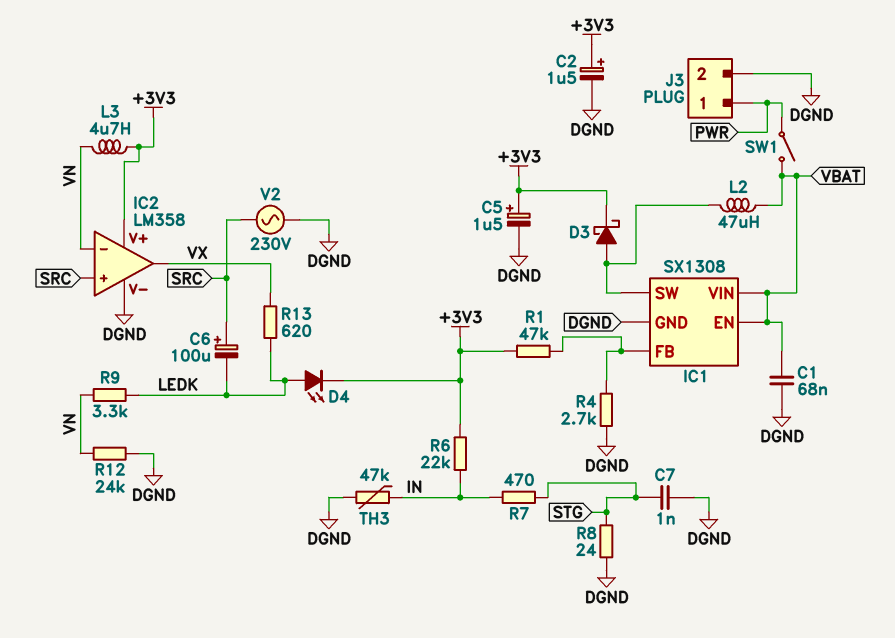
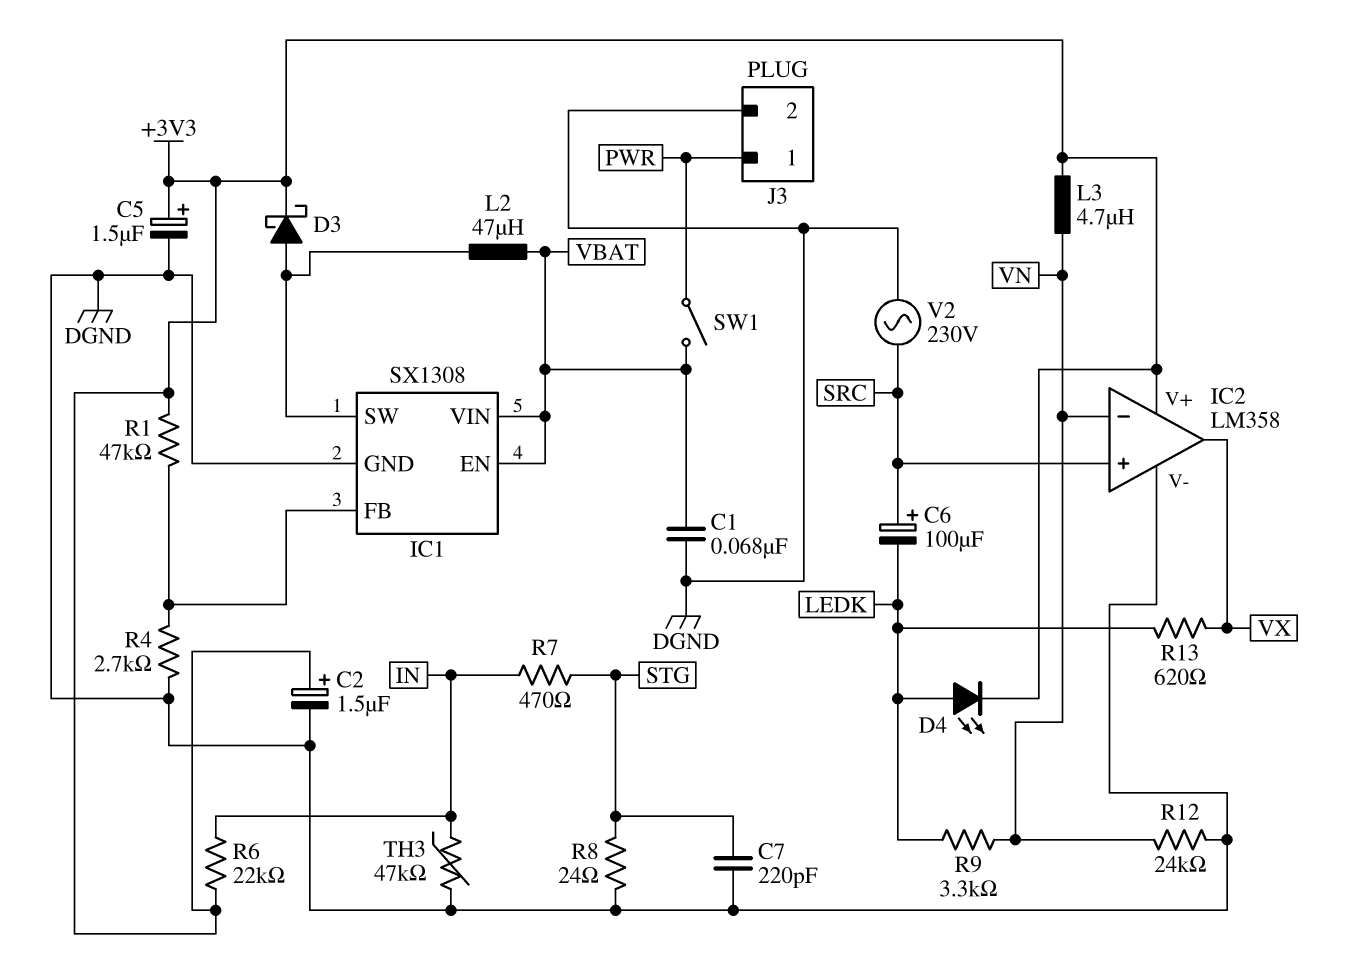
C7: 1nF (DGND, STG) -> 220pF (DGND, STG)

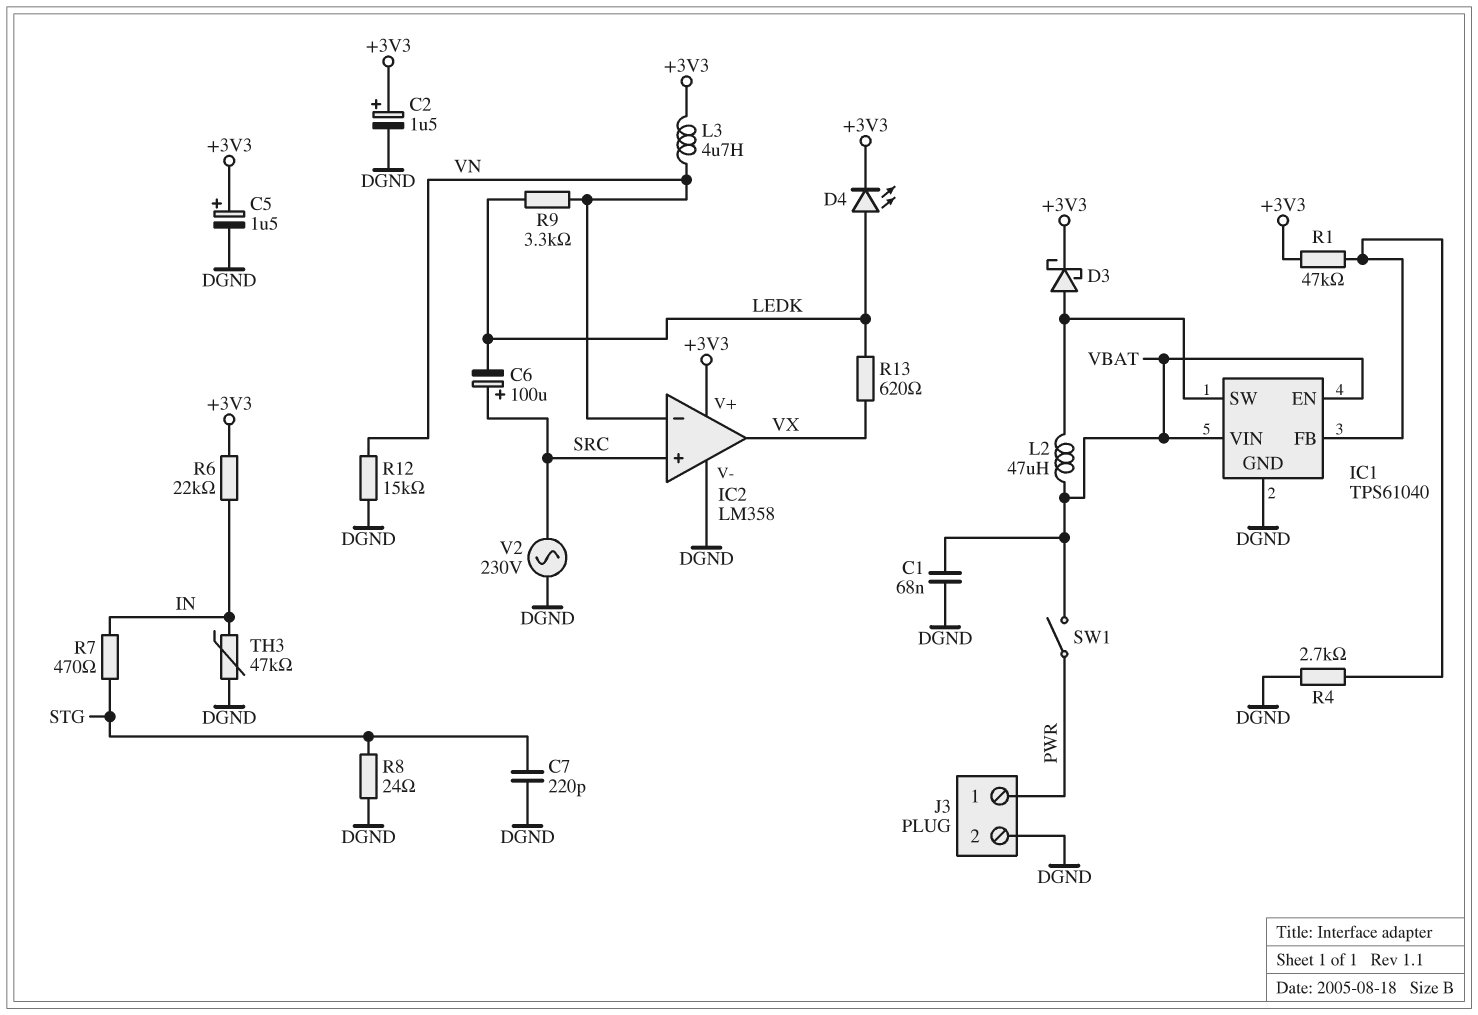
IC1: SX1308 -> TPS61040
R12: 24k (DGND, VN) -> 15k (DGND, VN)

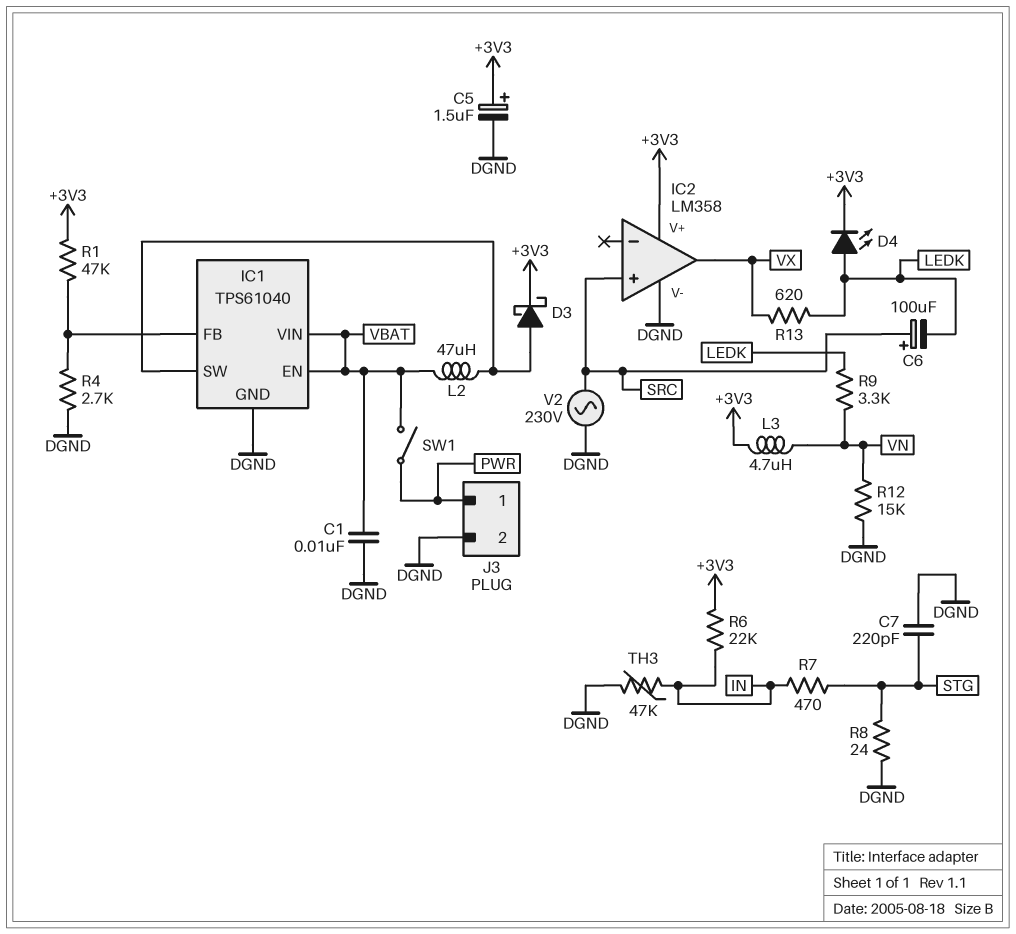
C1: 68nF (DGND, VBAT) -> 10nF (DGND, VBAT)
C2: 1.5uF (plus +3V3, minus DGND) -> none
IC2 pin in-: VN -> none

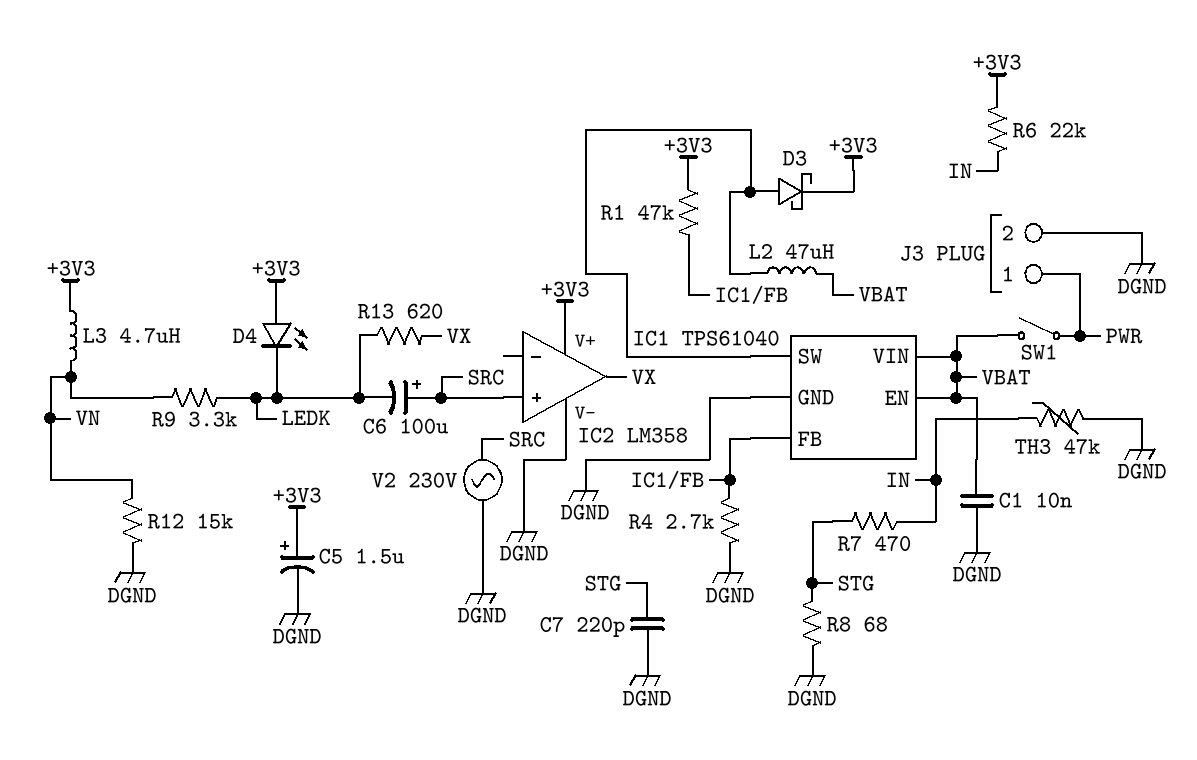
D4: LED (A LEDK, K +3V3) -> LED (A +3V3, K LEDK)
R8: 24 (DGND, STG) -> 68 (DGND, STG)

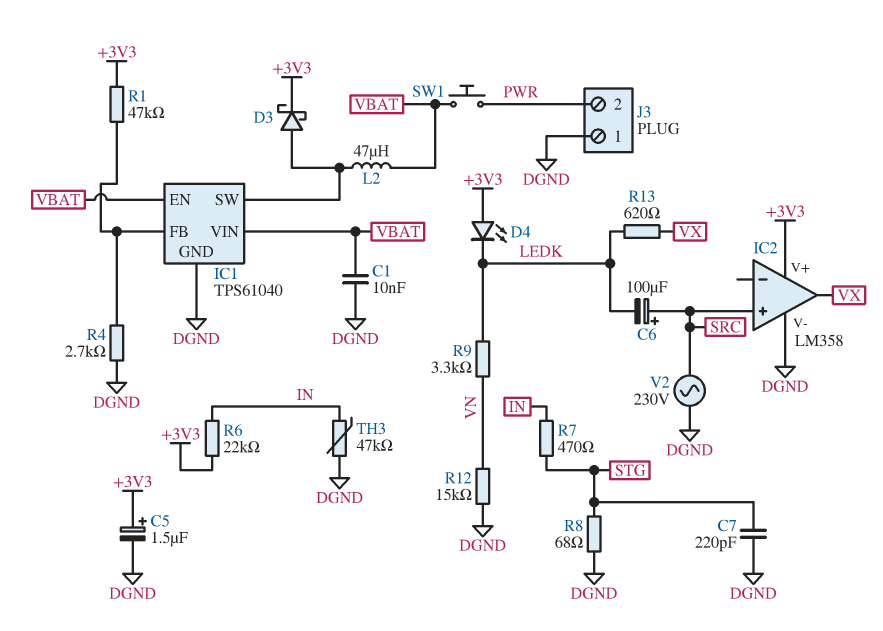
J3 pin 1: PWR -> DGND
J3 pin 2: DGND -> PWR
L3: 4.7uH (+3V3, VN) -> none
SW1: switch (PWR, VBAT) -> button (PWR, VBAT)

